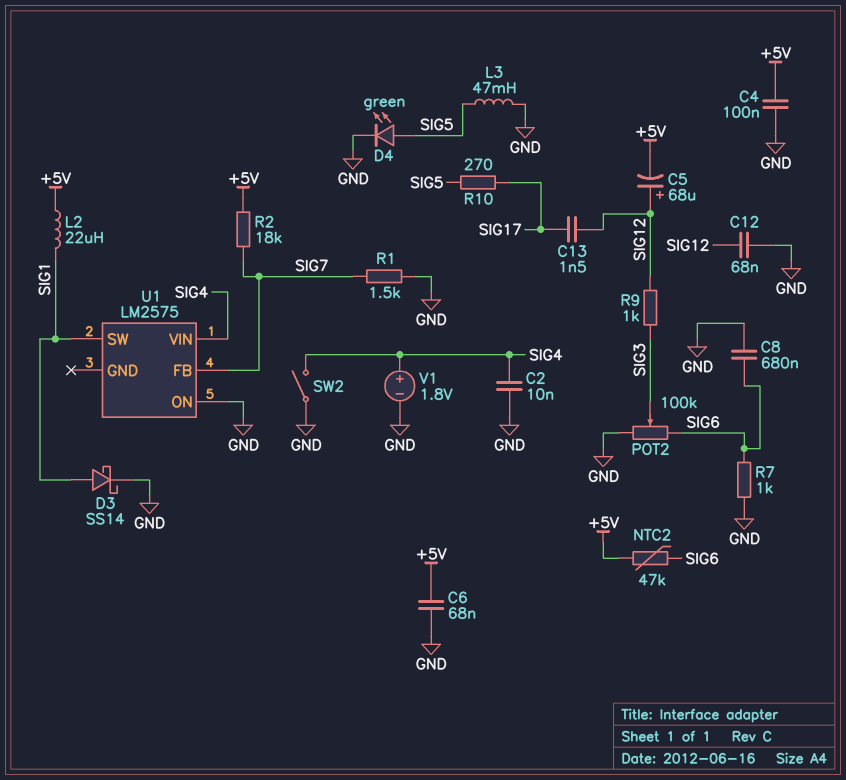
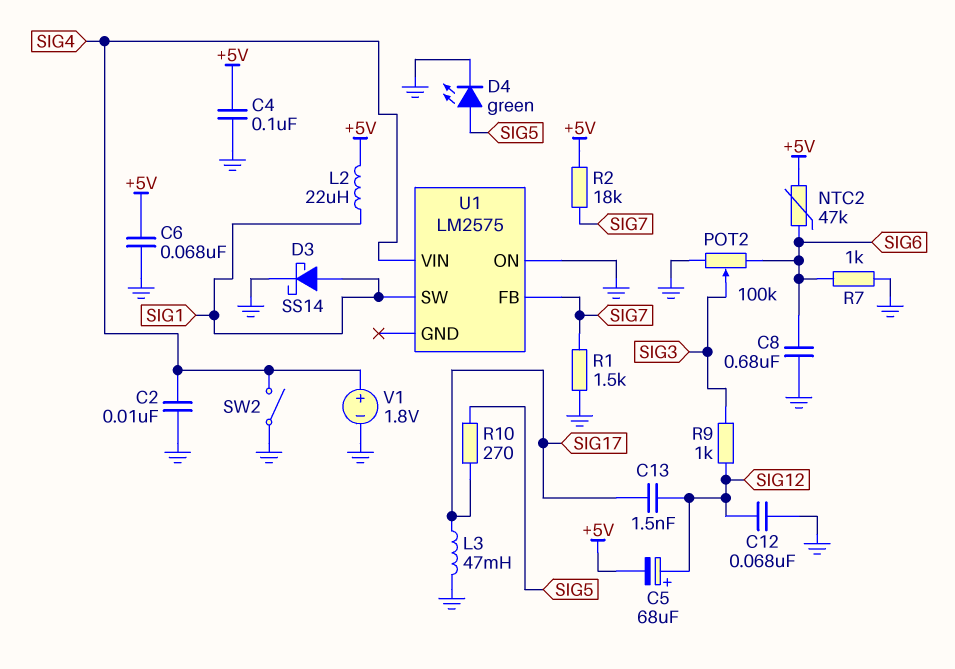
L3: 47mH (GND, SIG5) -> 47mH (GND, SIG17)

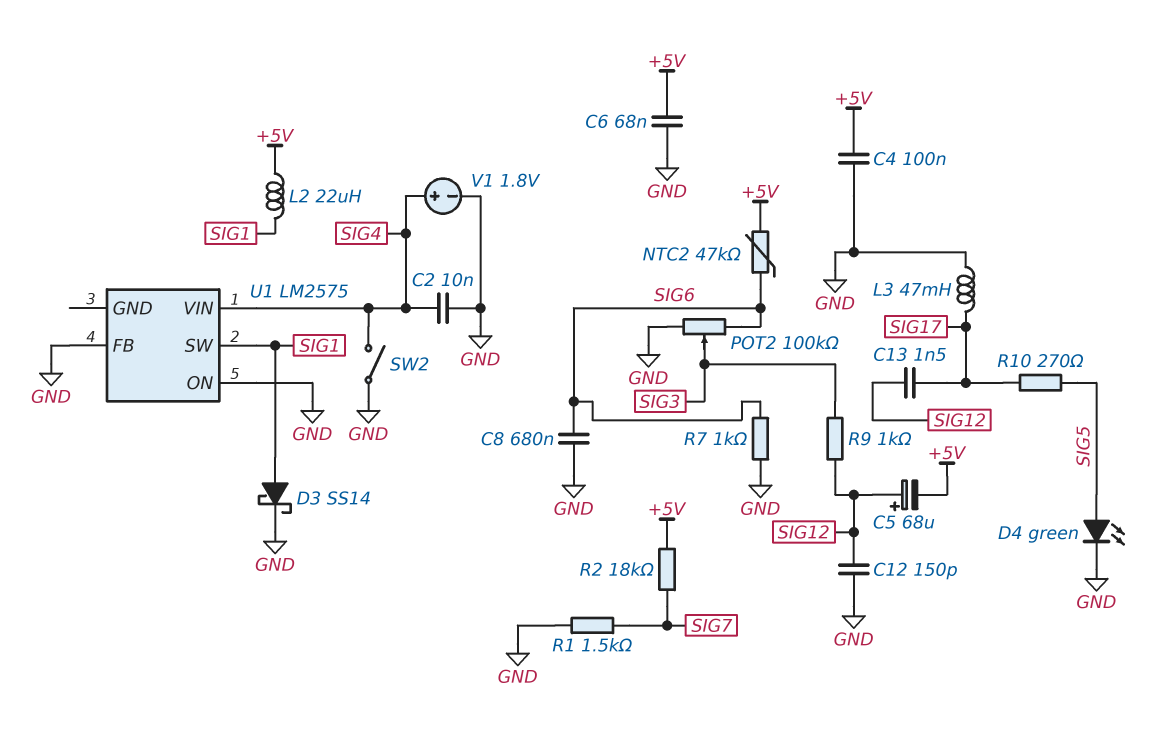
C12: 68nF (GND, SIG12) -> 150pF (GND, SIG12)
U1 pin FB: SIG7 -> GND

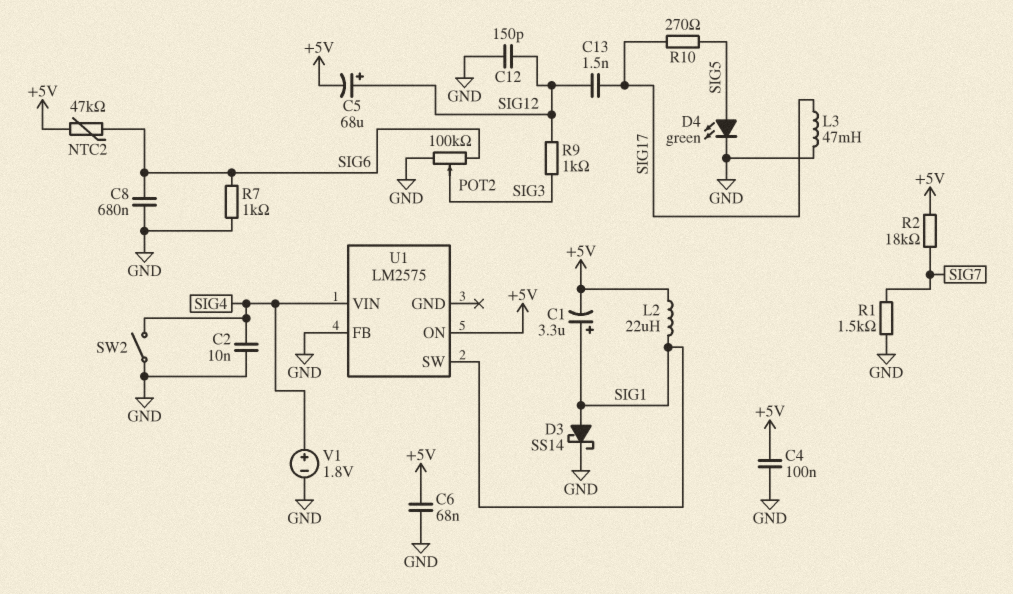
C1: none -> 3.3uF (plus SIG1, minus +5V)
U1 pin ON: GND -> +5V

